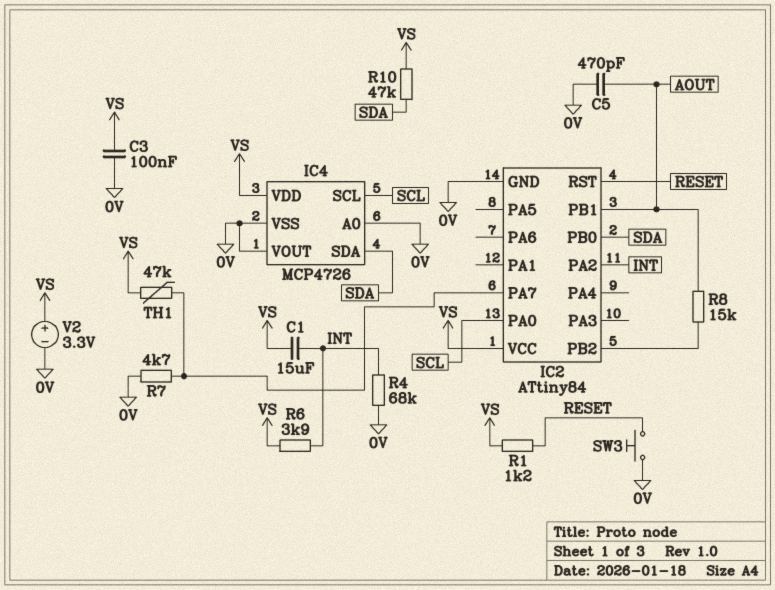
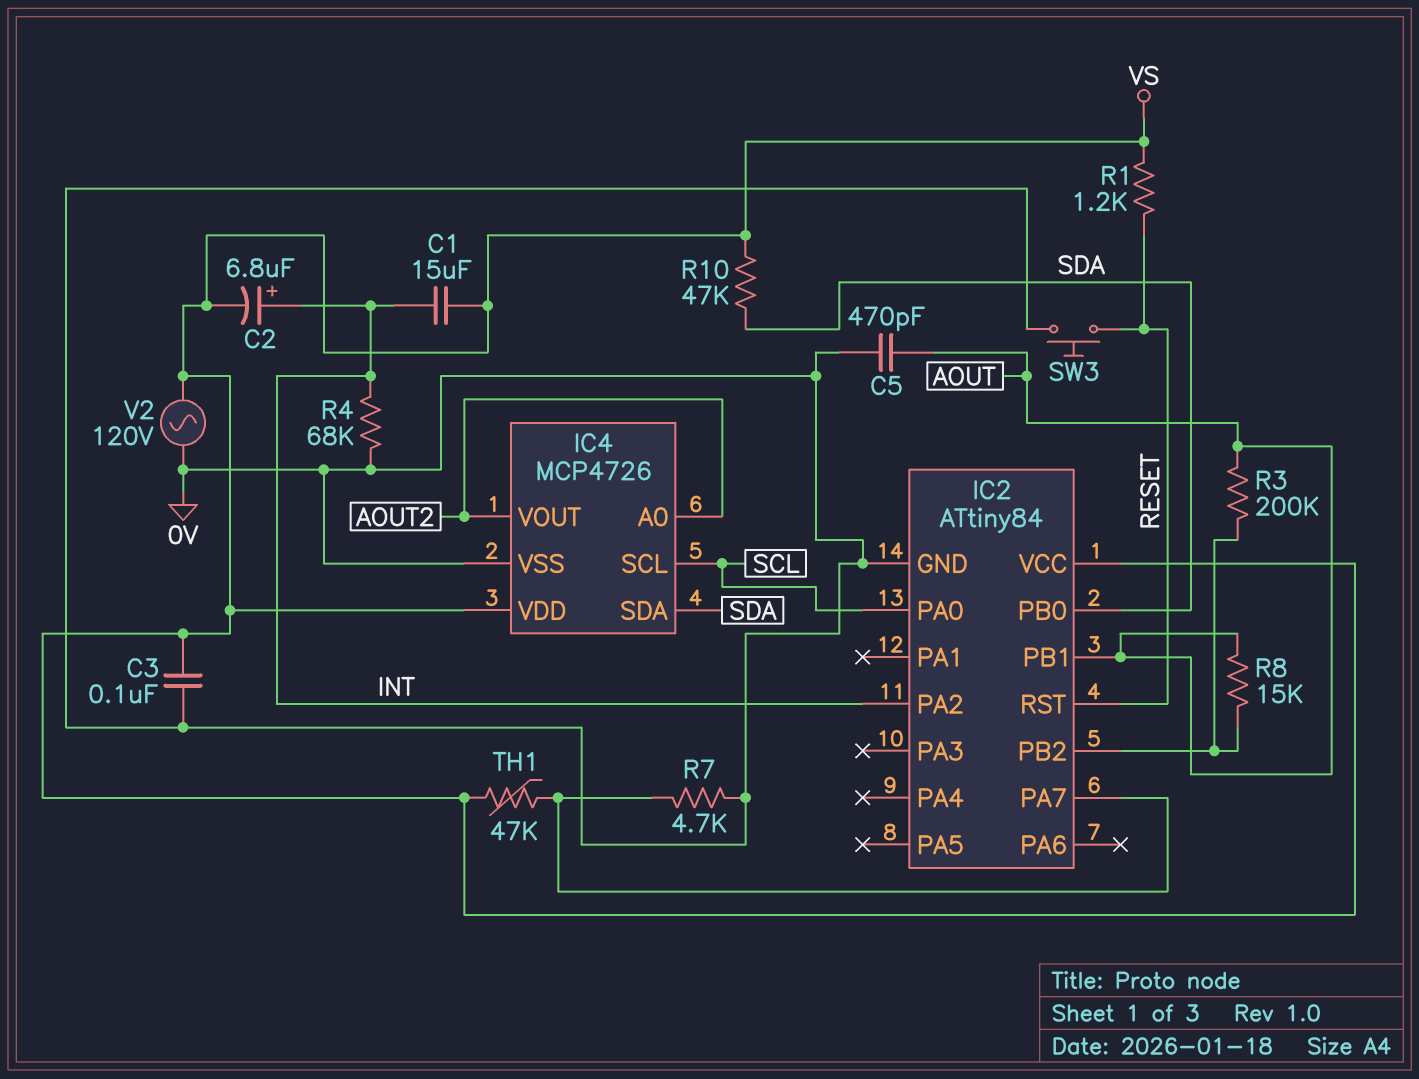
C2: none -> 6.8uF (plus INT, minus VS)
IC4 pin A0: 0V -> AOUT2
IC4 pin VOUT: 0V -> AOUT2
R3: none -> 200k (AOUT, IC2/PB2)
R6: 3.9k (INT, VS) -> none
V2: 3.3V (plus VS, minus 0V) -> AC 120V (0V, VS)

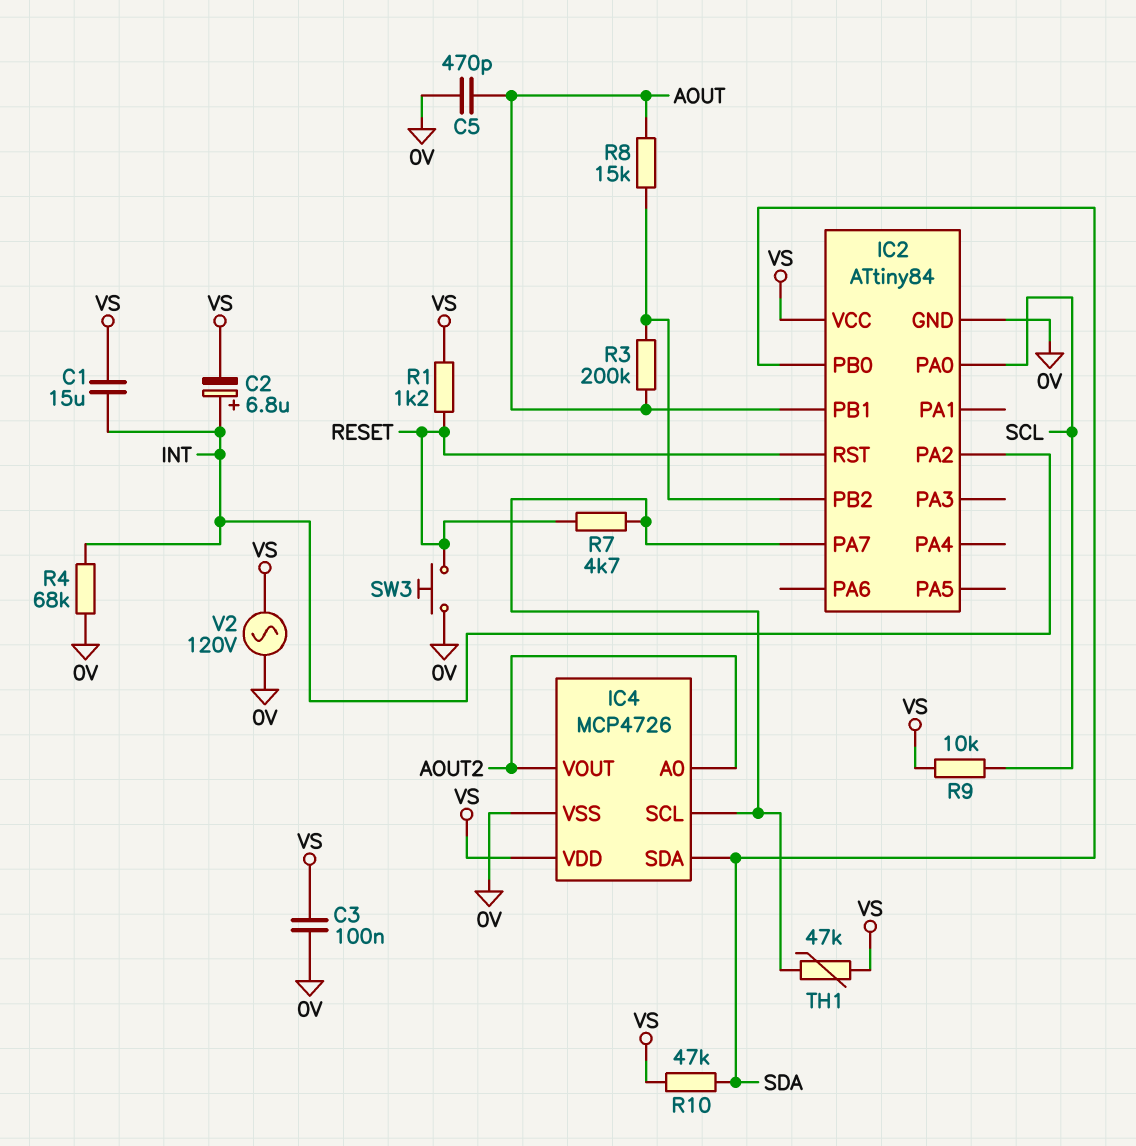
IC4 pin SCL: SCL -> IC2/PA7
R7: 4.7k (0V, IC2/PA7) -> 4.7k (IC2/PA7, RESET)
R9: none -> 10k (SCL, VS)

